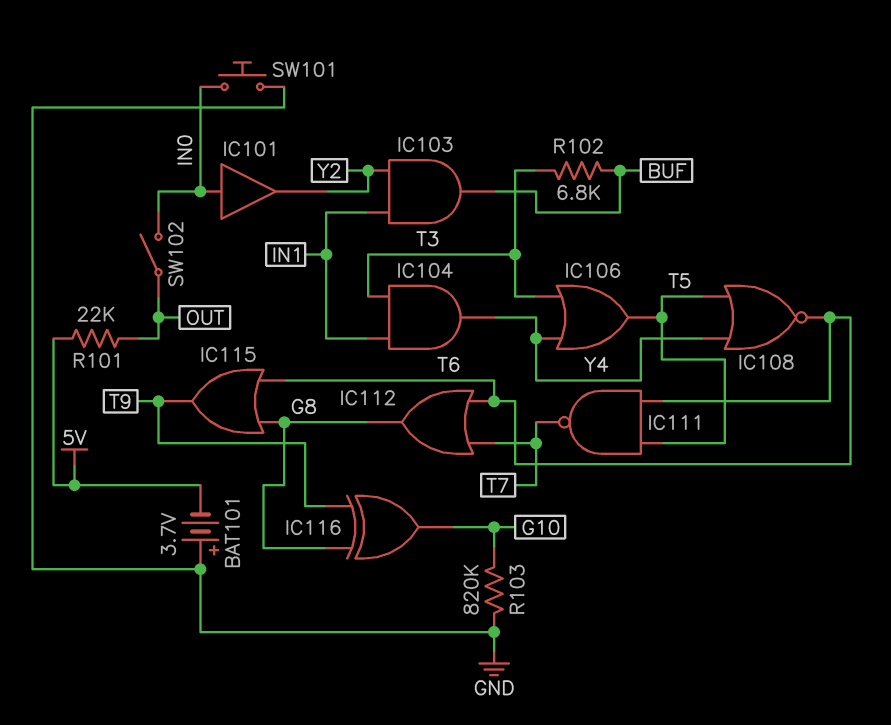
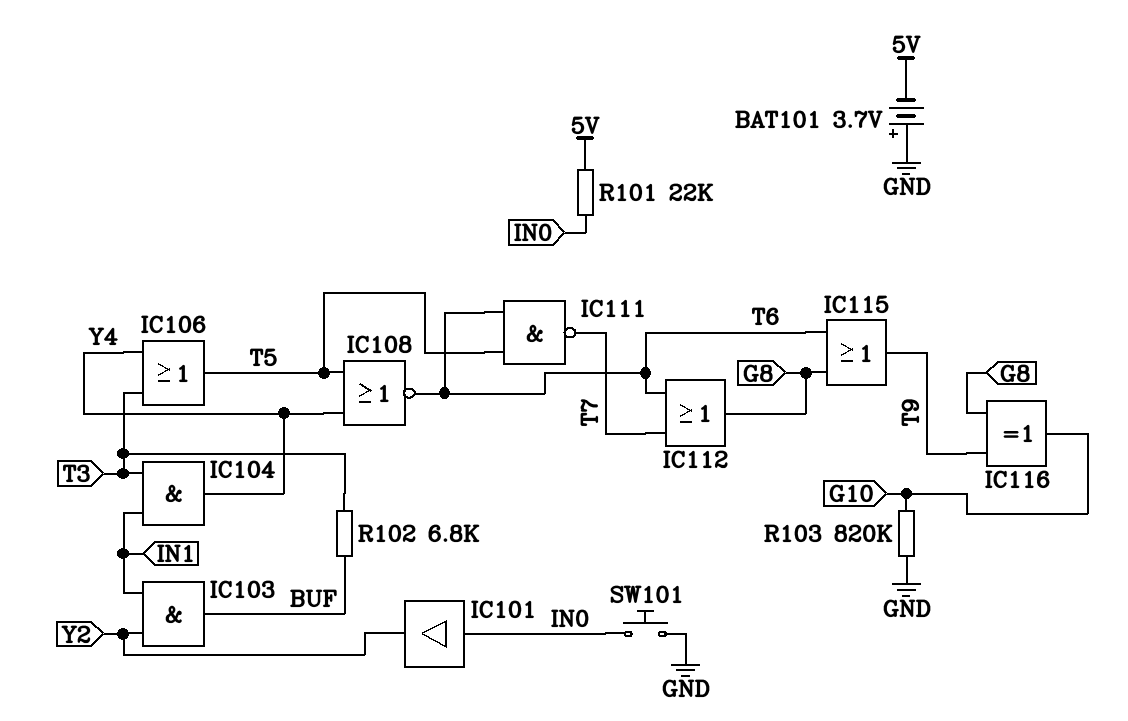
R101: 22k (5V, OUT) -> 22k (5V, IN0)
SW102: switch (IN0, OUT) -> none

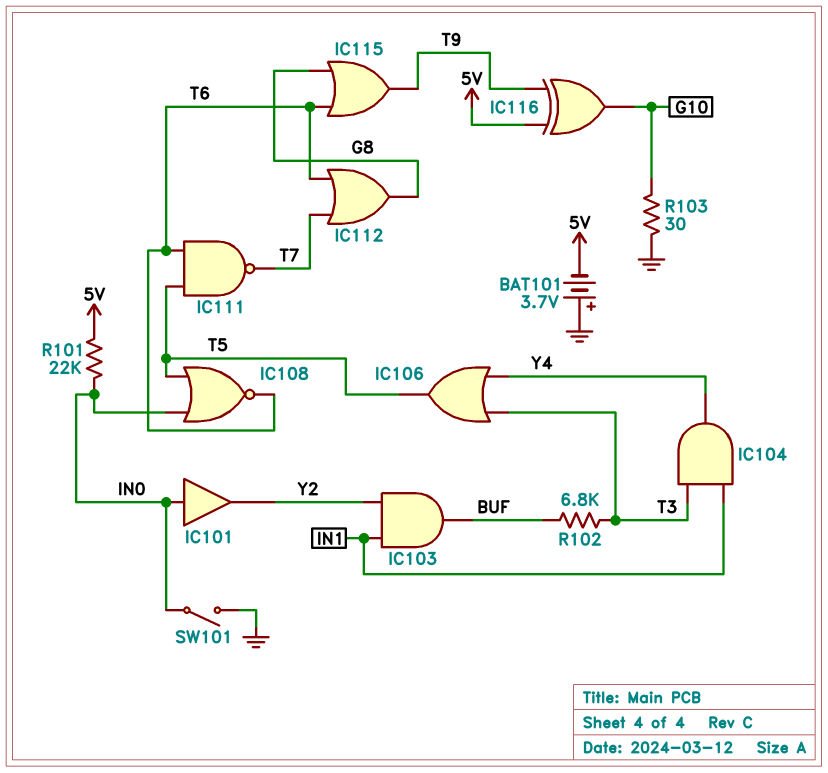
IC108: NOR (in T5, in Y4, out T6) -> NOR (in IN0, in T5, out T6)
IC116: XOR (in G8, in T9, out G10) -> XOR (in 5V, in T9, out G10)
R103: 820k (G10, GND) -> 30 (G10, GND)
SW101: button (GND, IN0) -> switch (GND, IN0)

